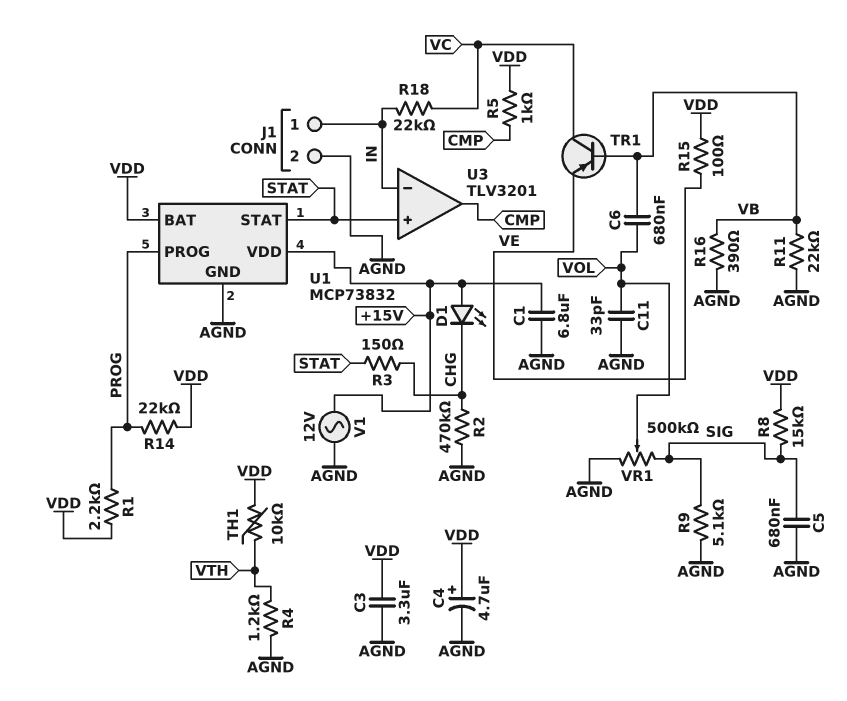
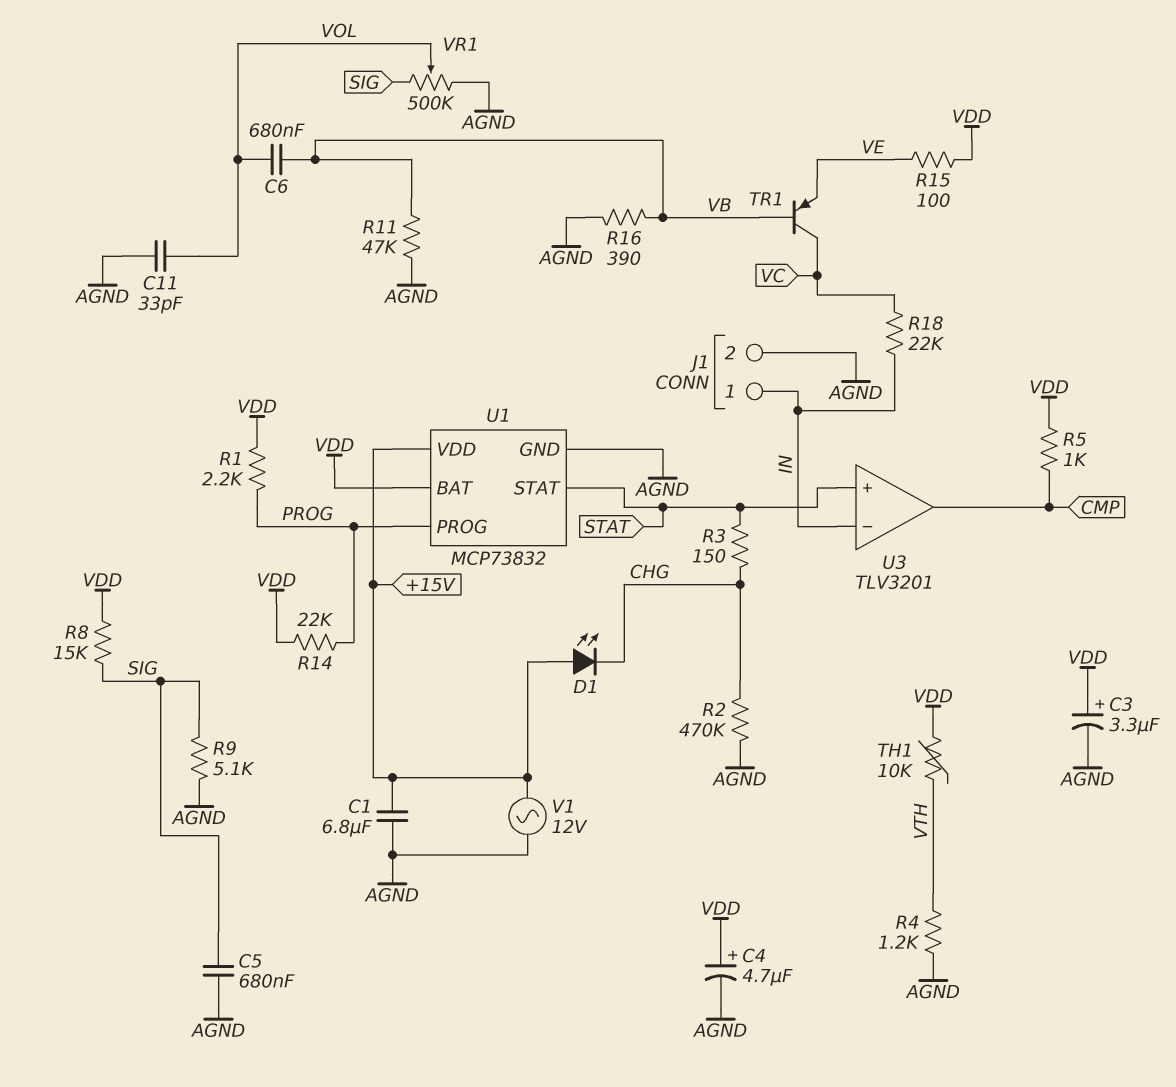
C3: 3.3uF (AGND, VDD) -> 3.3uF (plus VDD, minus AGND)
R11: 22k (AGND, VB) -> 47k (AGND, VB)

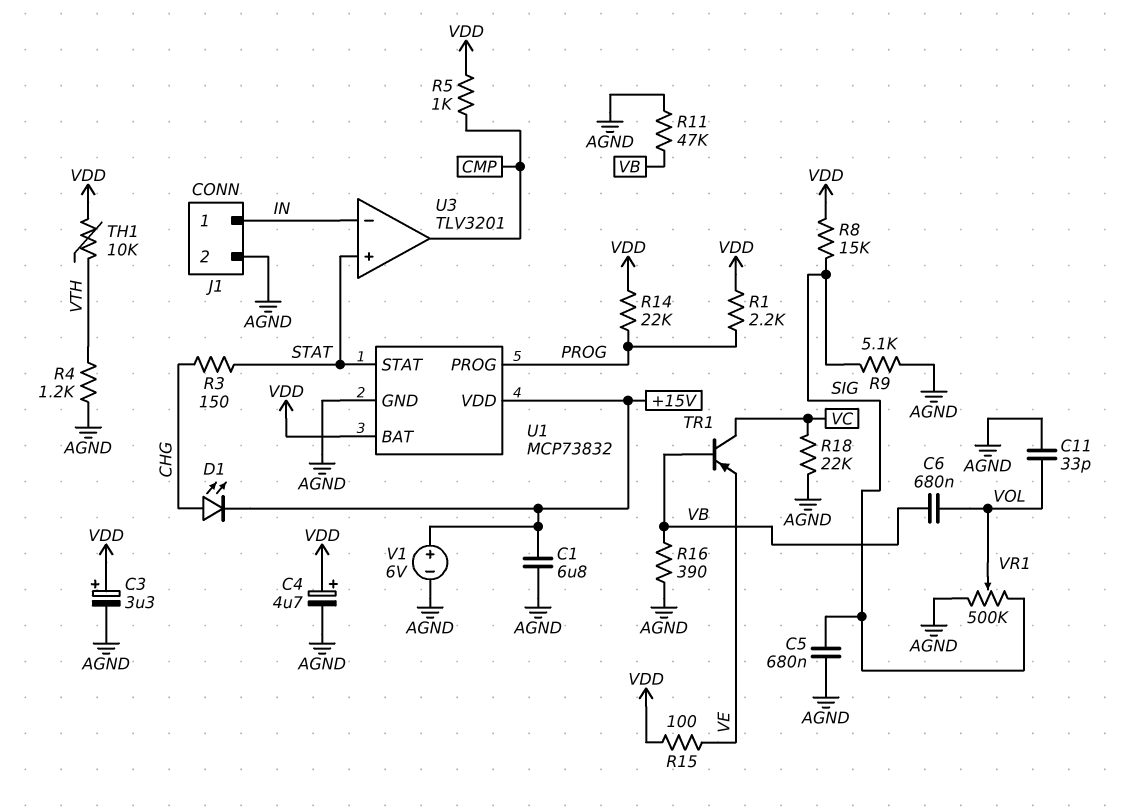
D1: LED (A +15V, K CHG) -> LED (A CHG, K +15V)
R2: 470k (AGND, CHG) -> none
R18: 22k (IN, VC) -> 22k (AGND, VC)
V1: AC 12V (+15V, AGND) -> 6V (plus +15V, minus AGND)

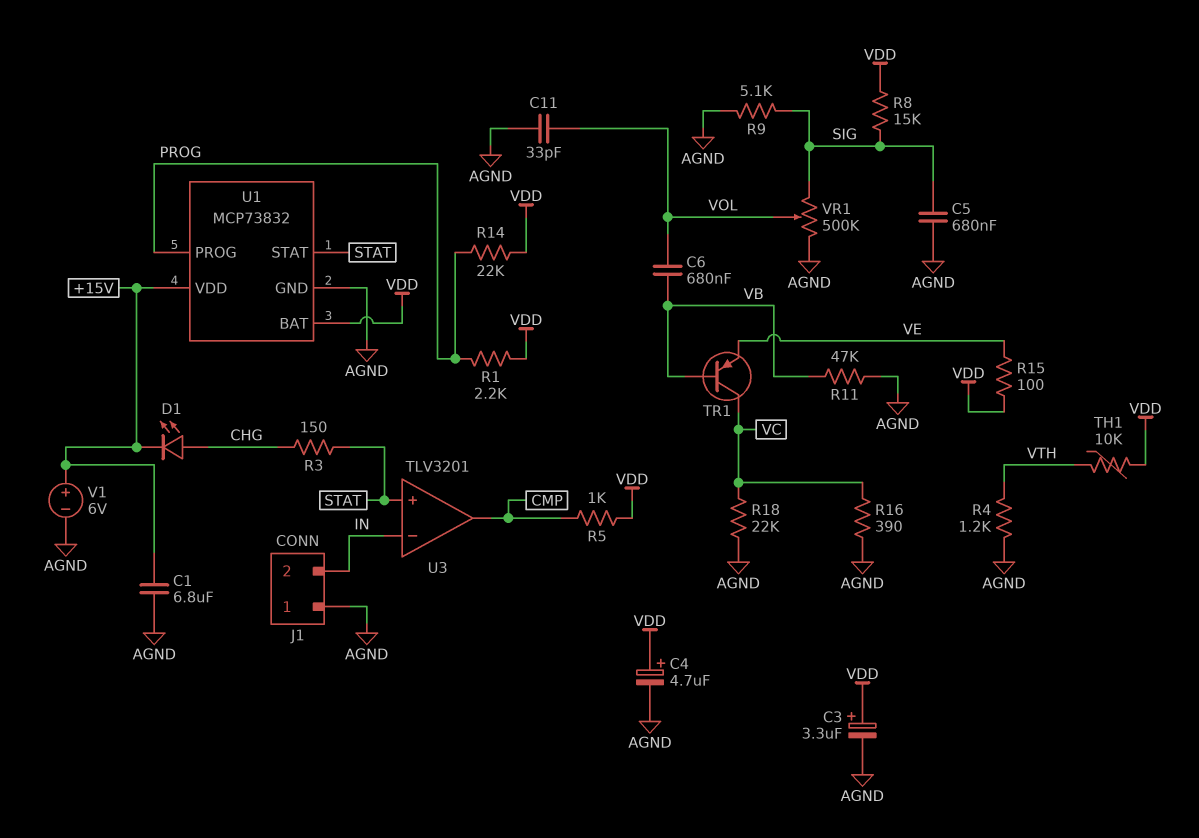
J1 pin 1: IN -> AGND
J1 pin 2: AGND -> IN
R16: 390 (AGND, VB) -> 390 (AGND, VC)

